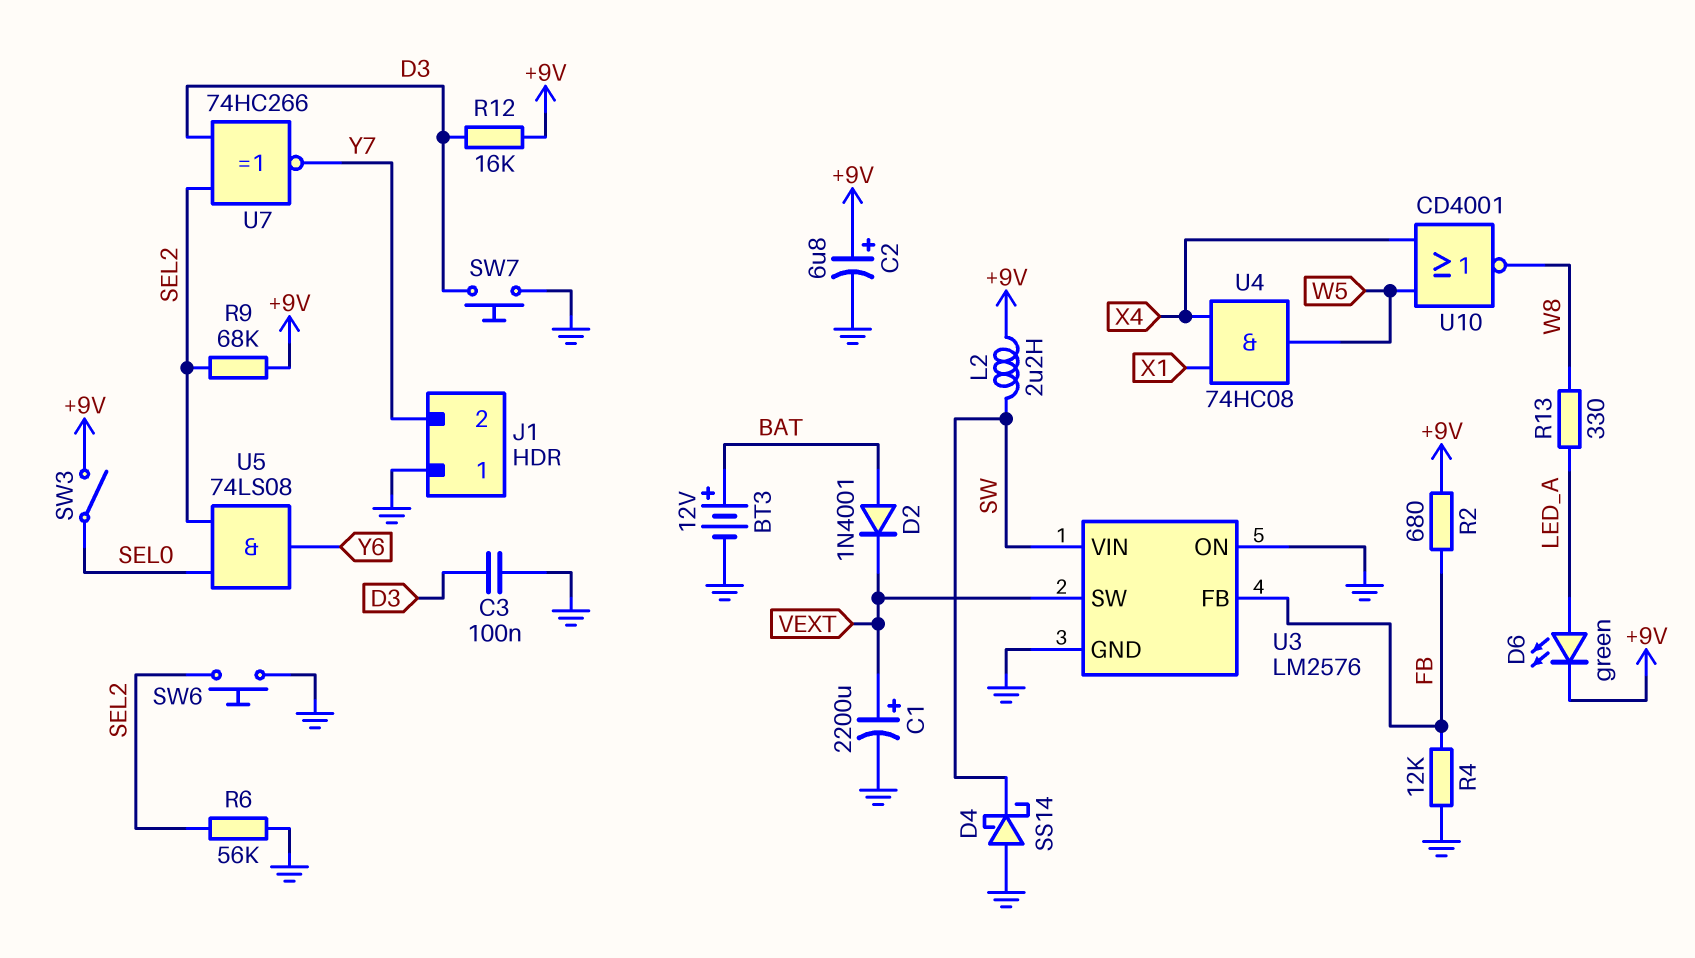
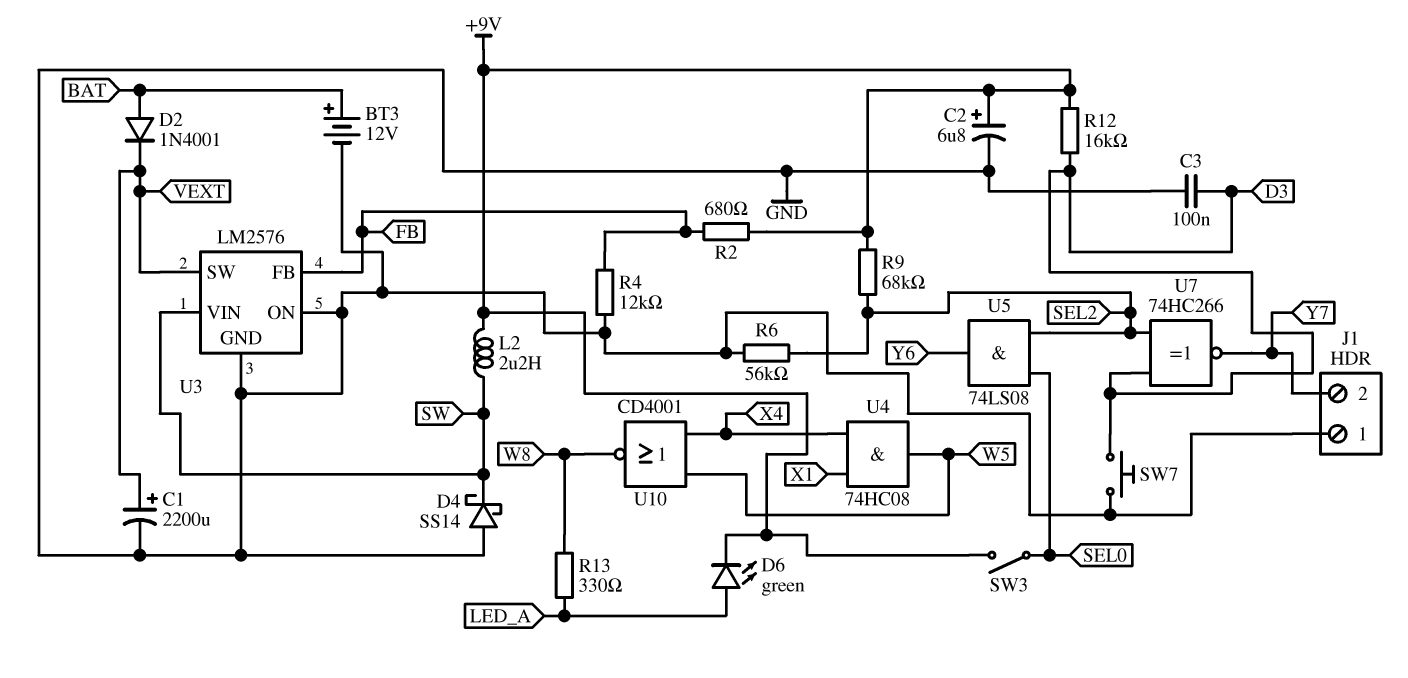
SW6: button (GND, SEL2) -> none

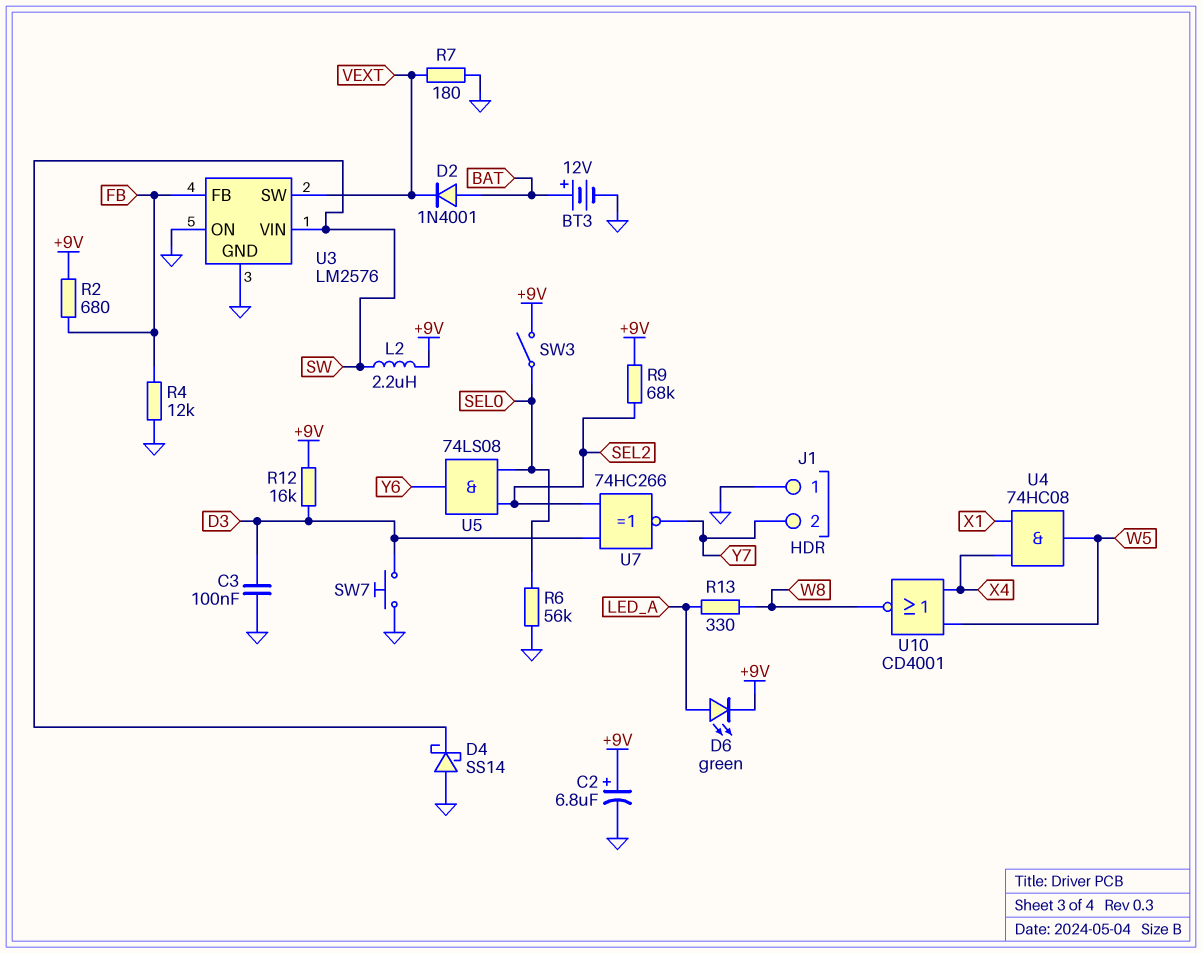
C1: 2200uF (plus VEXT, minus GND) -> none
R6: 56k (GND, SEL2) -> 56k (GND, SEL0)
R7: none -> 180 (GND, VEXT)

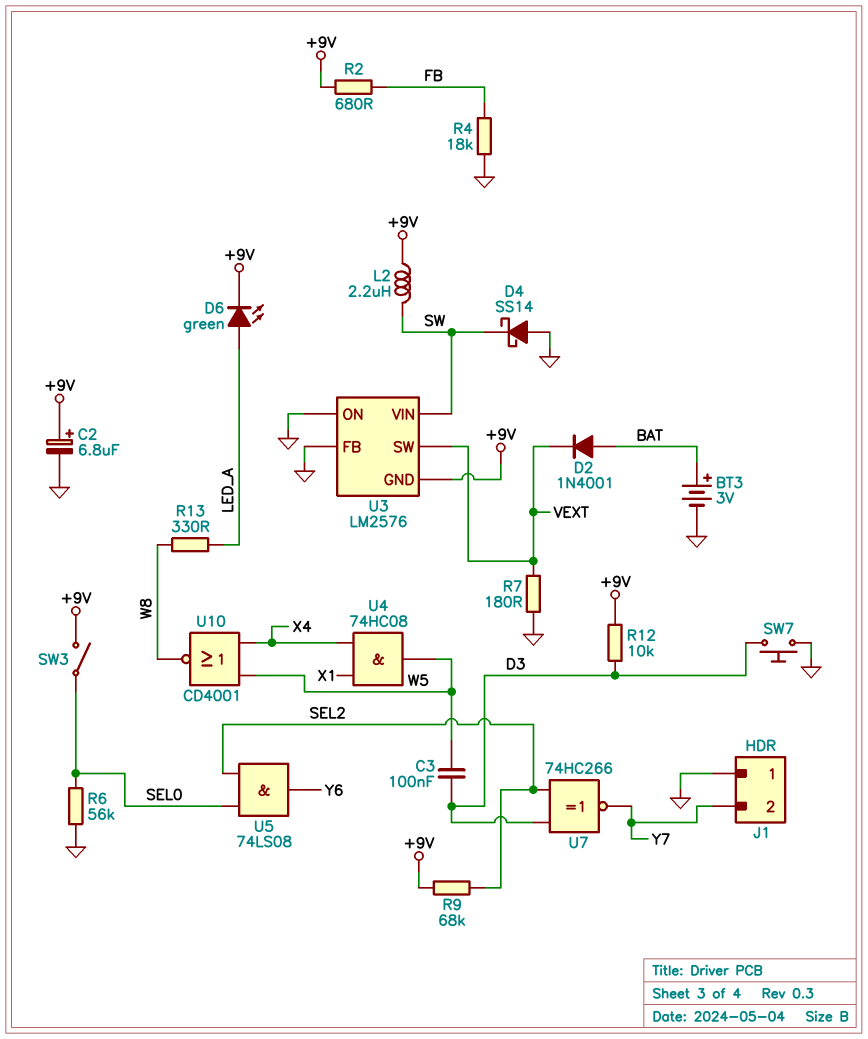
BT3: 12V (plus BAT, minus GND) -> 3V (plus BAT, minus GND)
C3: 100nF (D3, GND) -> 100nF (D3, W5)
R4: 12k (FB, GND) -> 18k (FB, GND)
R12: 16k (+9V, D3) -> 10k (+9V, D3)
U3 pin FB: FB -> GND
U3 pin GND: GND -> +9V

